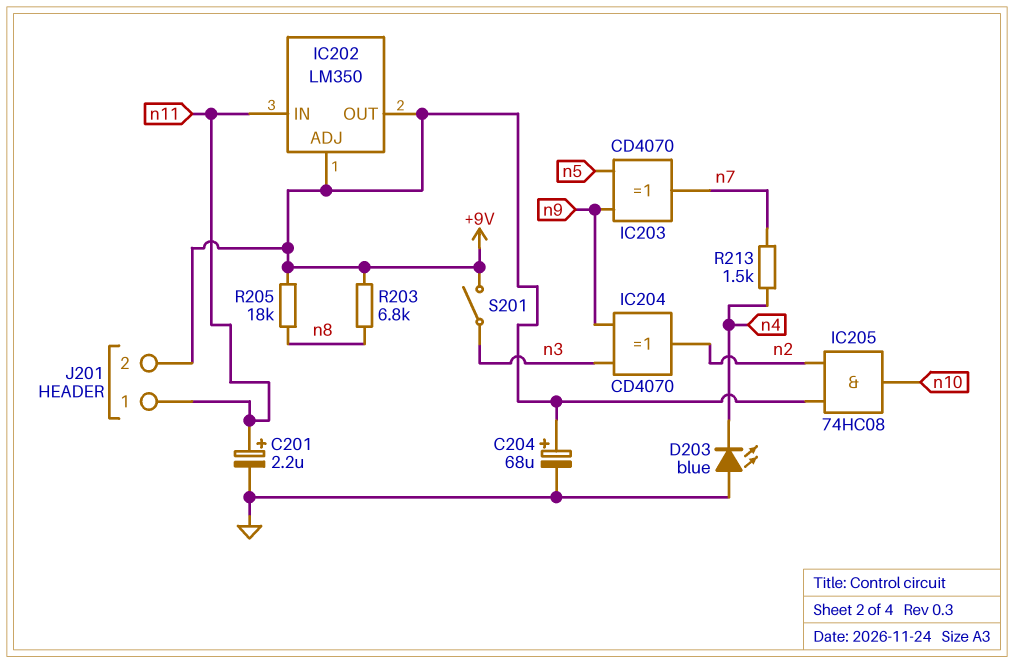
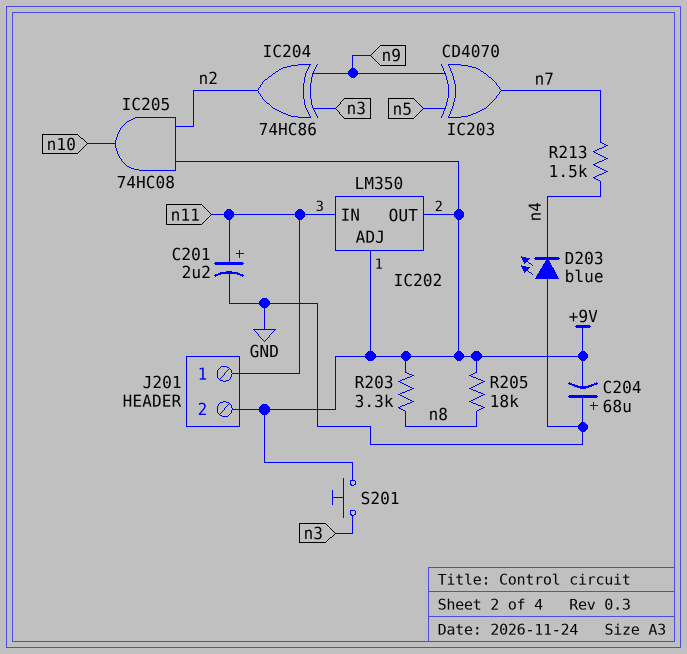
C204: 68uF (plus +9V, minus GND) -> 68uF (plus GND, minus +9V)
IC204: XOR CD4070 (in n3, in n9, out n2) -> XOR 74HC86 (in n3, in n9, out n2)
R203: 6.8k (+9V, n8) -> 3.3k (+9V, n8)
S201: switch (+9V, n3) -> button (+9V, n3)

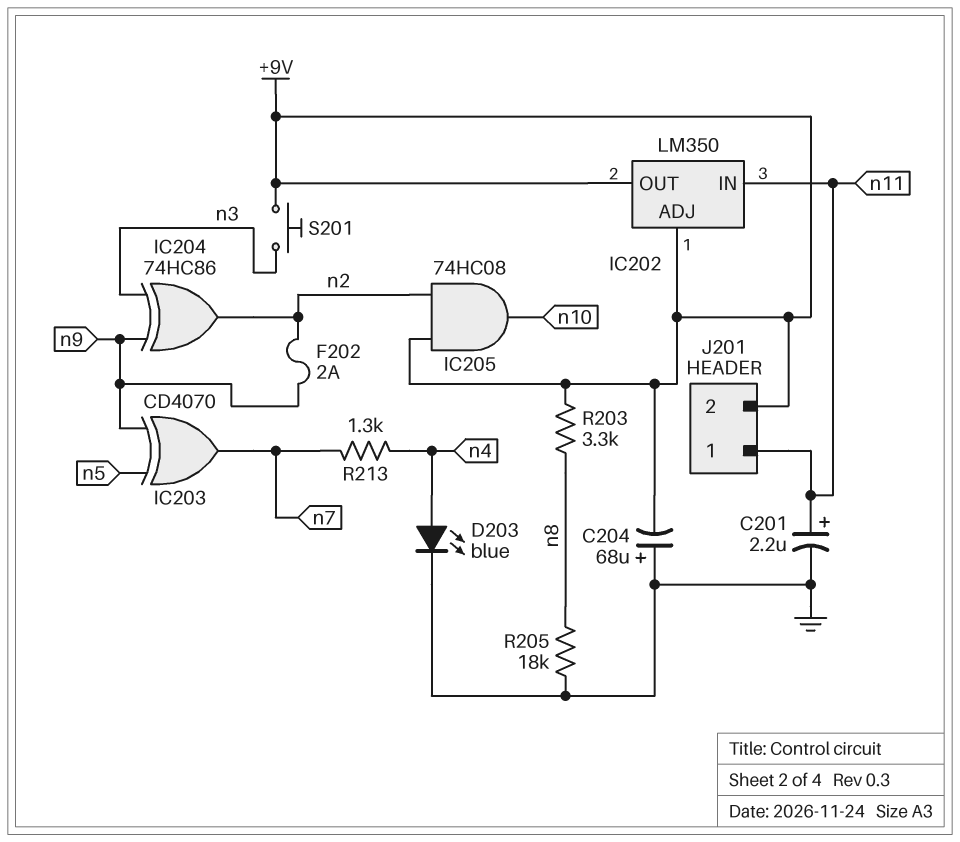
D203: LED blue (A GND, K n4) -> LED blue (A n4, K GND)
F202: none -> 2A (n2, n9)
R205: 18k (+9V, n8) -> 18k (GND, n8)
R213: 1.5k (n4, n7) -> 1.3k (n4, n7)

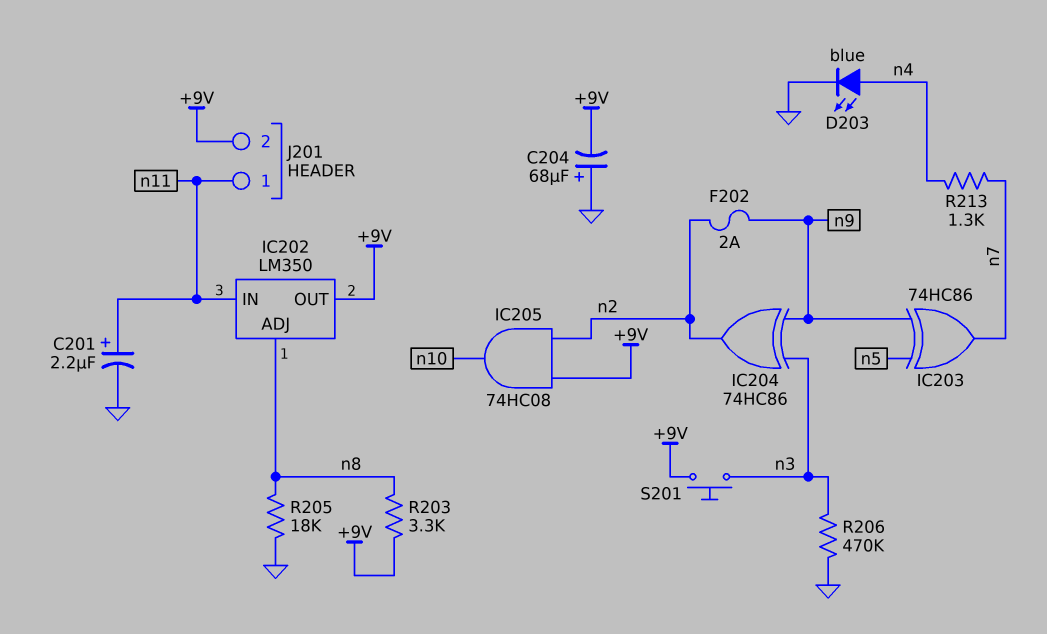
IC202 pin ADJ: +9V -> n8
IC203: XOR CD4070 (in n5, in n9, out n7) -> XOR 74HC86 (in n5, in n9, out n7)
R206: none -> 470k (GND, n3)

